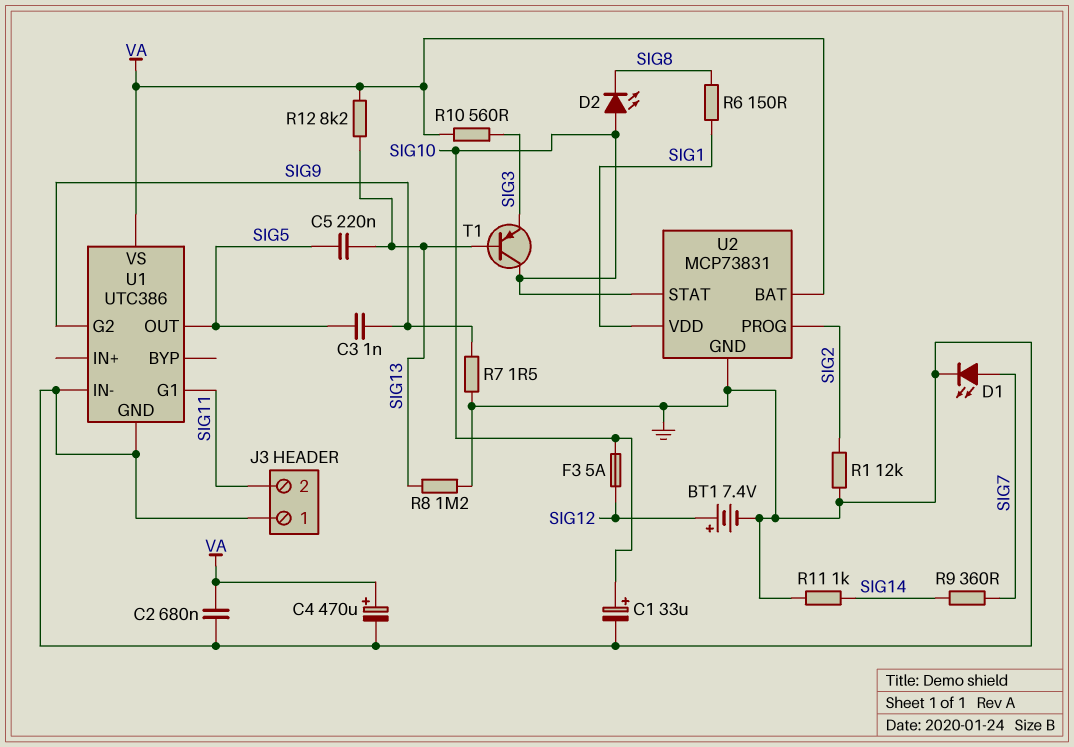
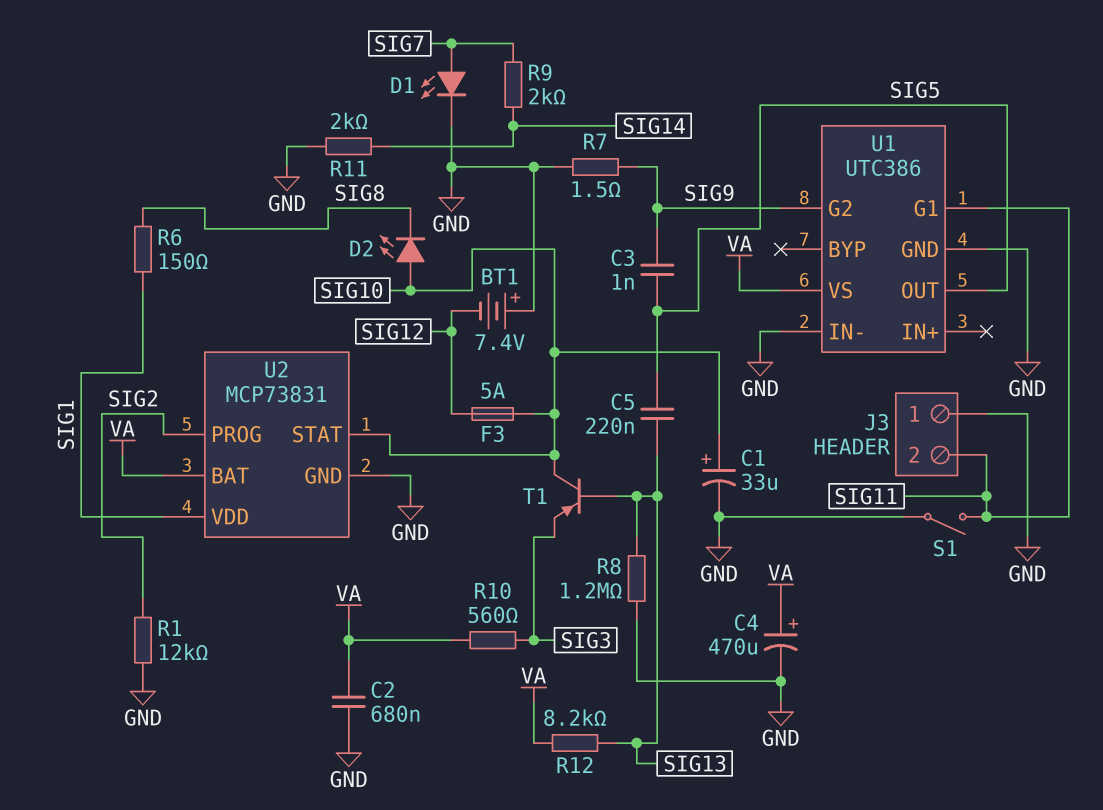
BT1: 7.4V (plus SIG12, minus GND) -> 7.4V (plus GND, minus SIG12)
R9: 360 (SIG7, SIG14) -> 2k (SIG7, SIG14)
R11: 1k (GND, SIG14) -> 2k (GND, SIG14)
S1: none -> switch (GND, SIG11)

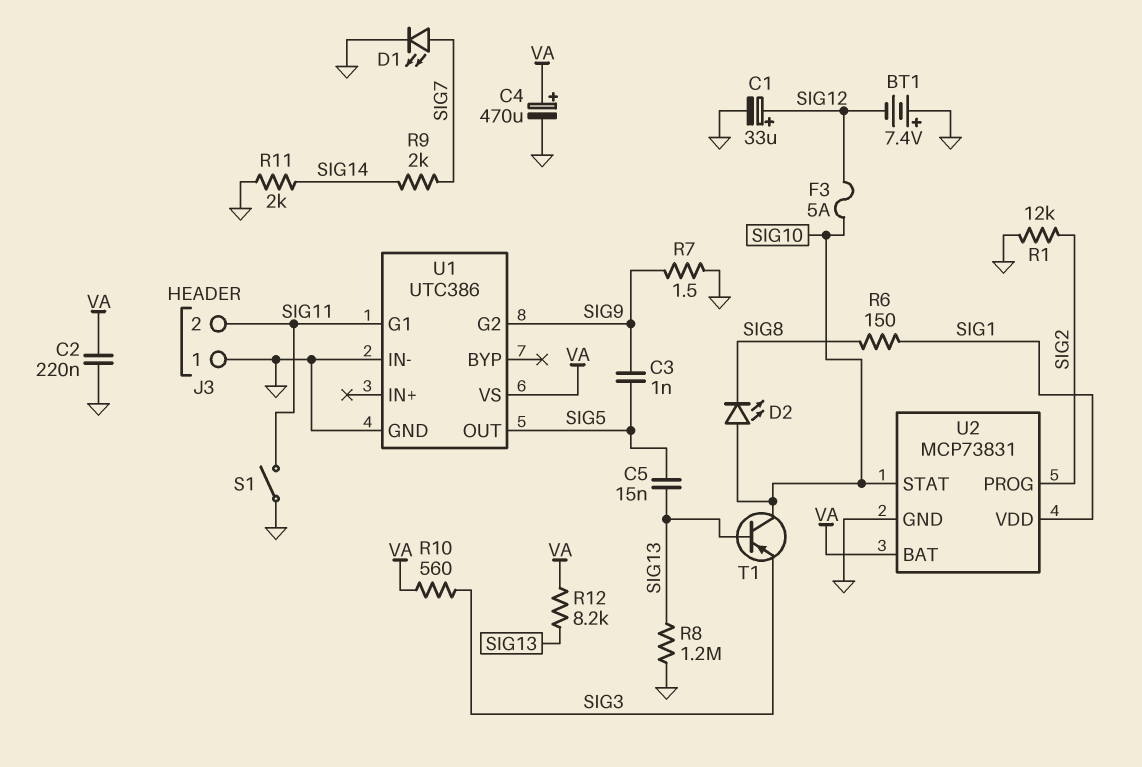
C1: 33uF (plus SIG10, minus GND) -> 33uF (plus SIG12, minus GND)
C2: 680nF (GND, VA) -> 220nF (GND, VA)
C5: 220nF (SIG5, SIG13) -> 15nF (SIG5, SIG13)

